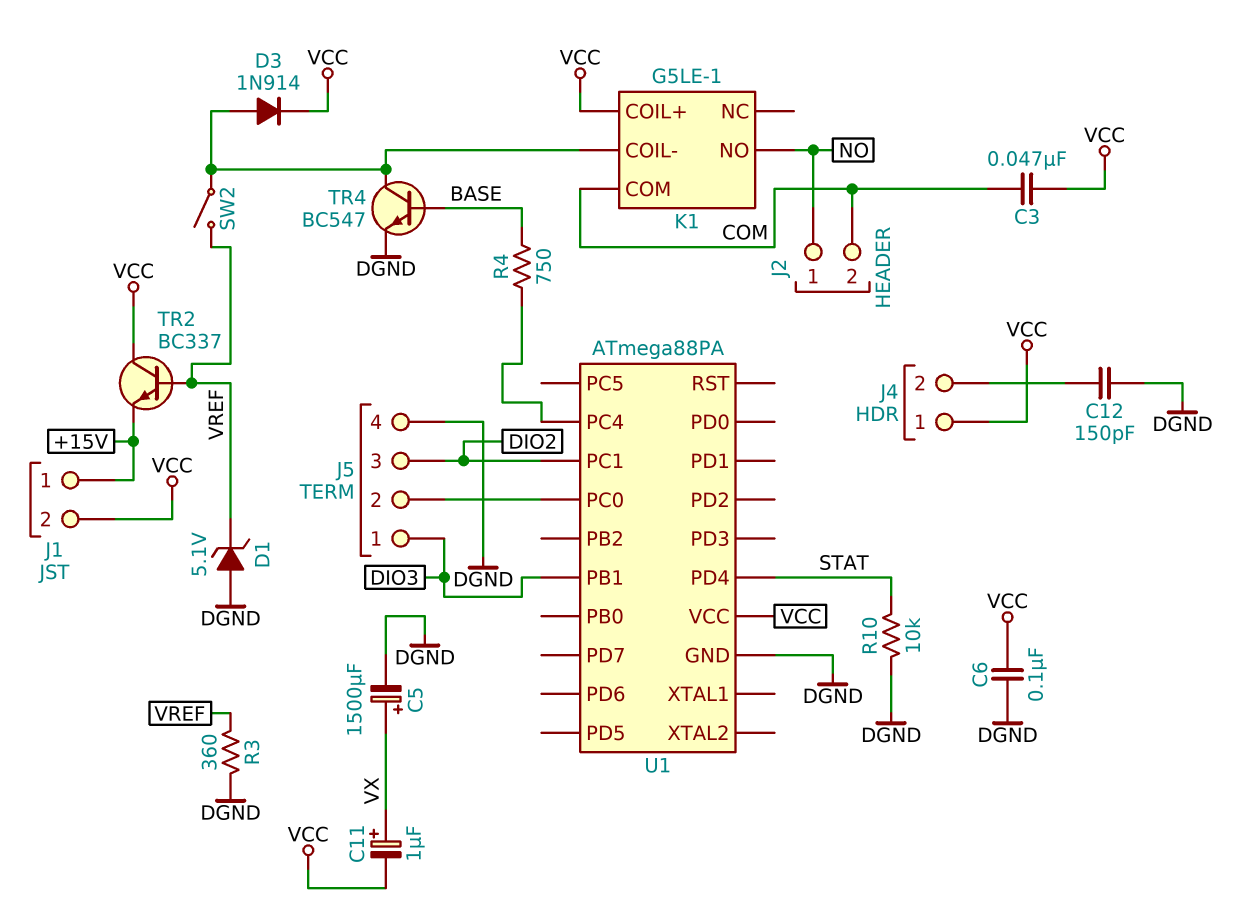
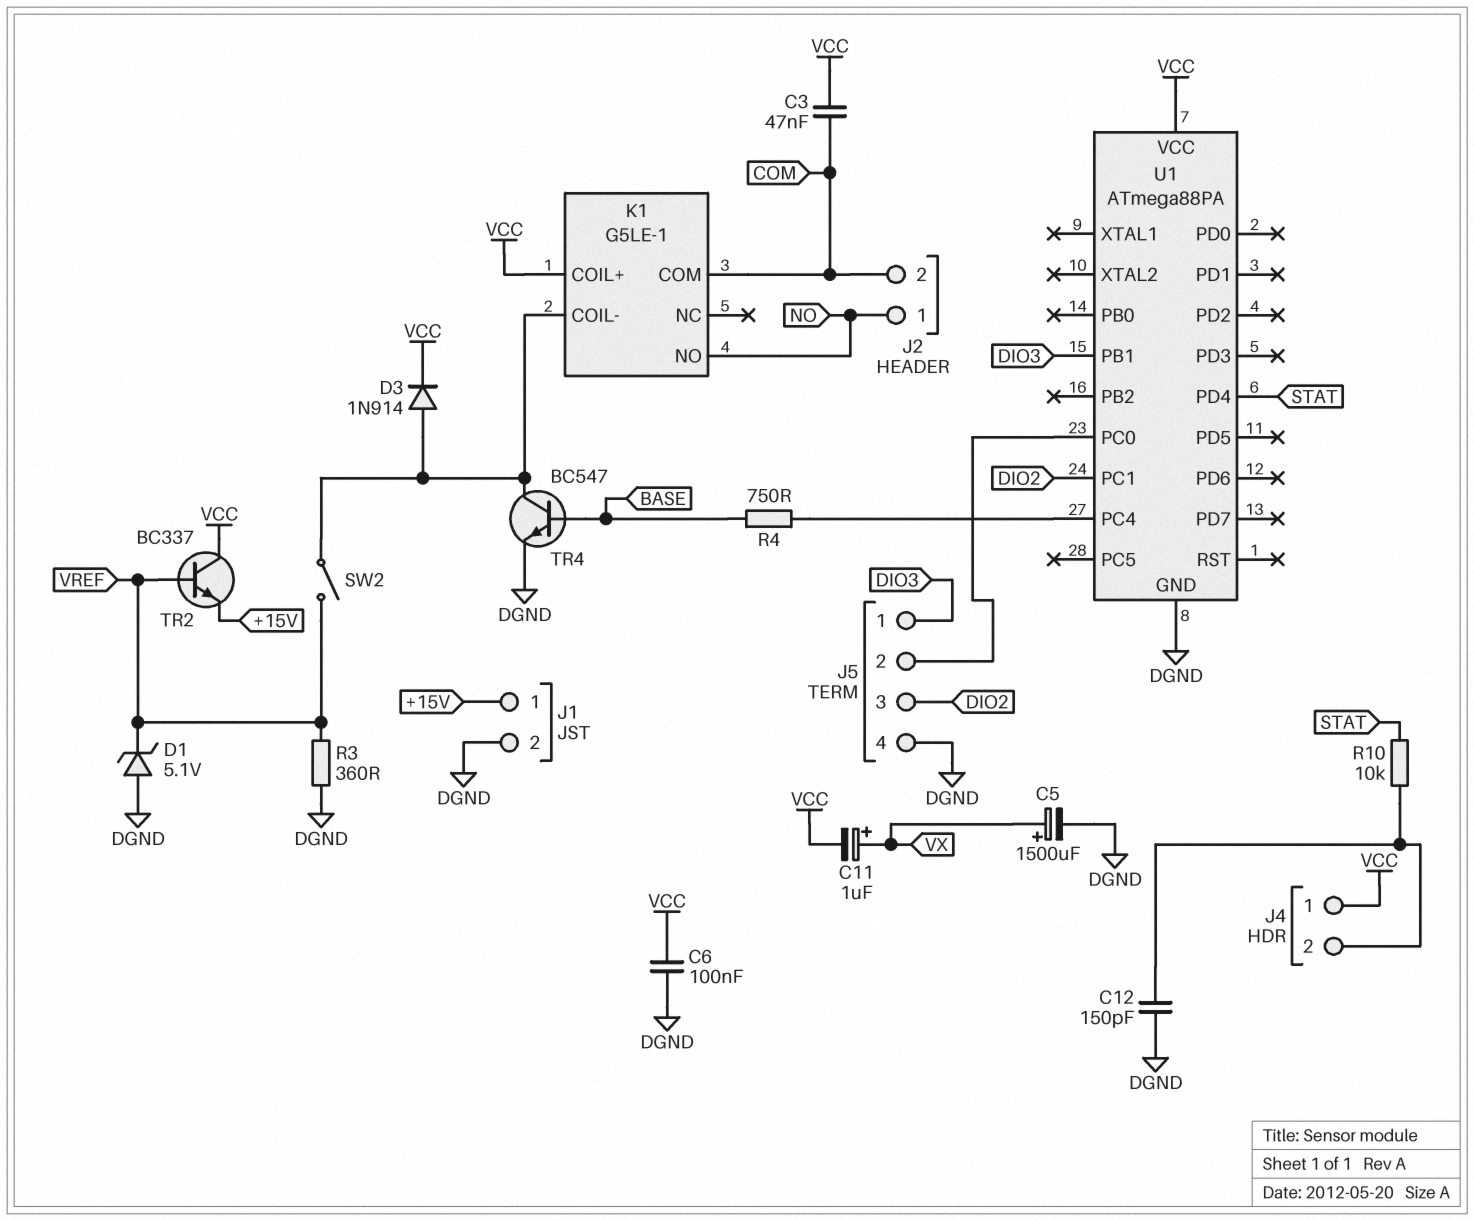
J1 pin 2: VCC -> DGND
R10: 10k (DGND, STAT) -> 10k (J4/2, STAT)

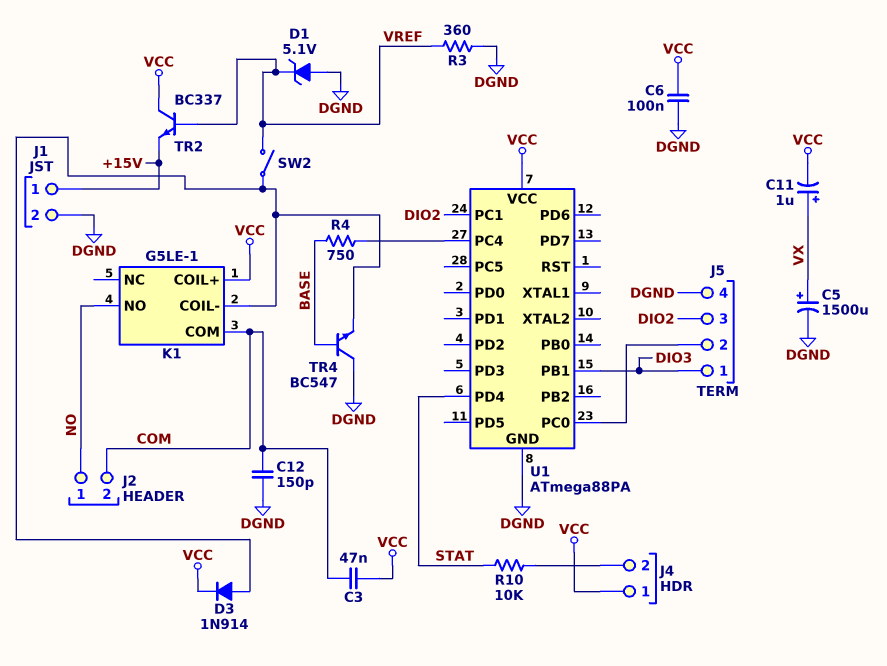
C12: 150pF (DGND, J4/2) -> 150pF (COM, DGND)
TR4: NPN BC547 (B BASE, C K1/COIL-, E DGND) -> NPN BC547 (B BASE, C DGND, E K1/COIL-)

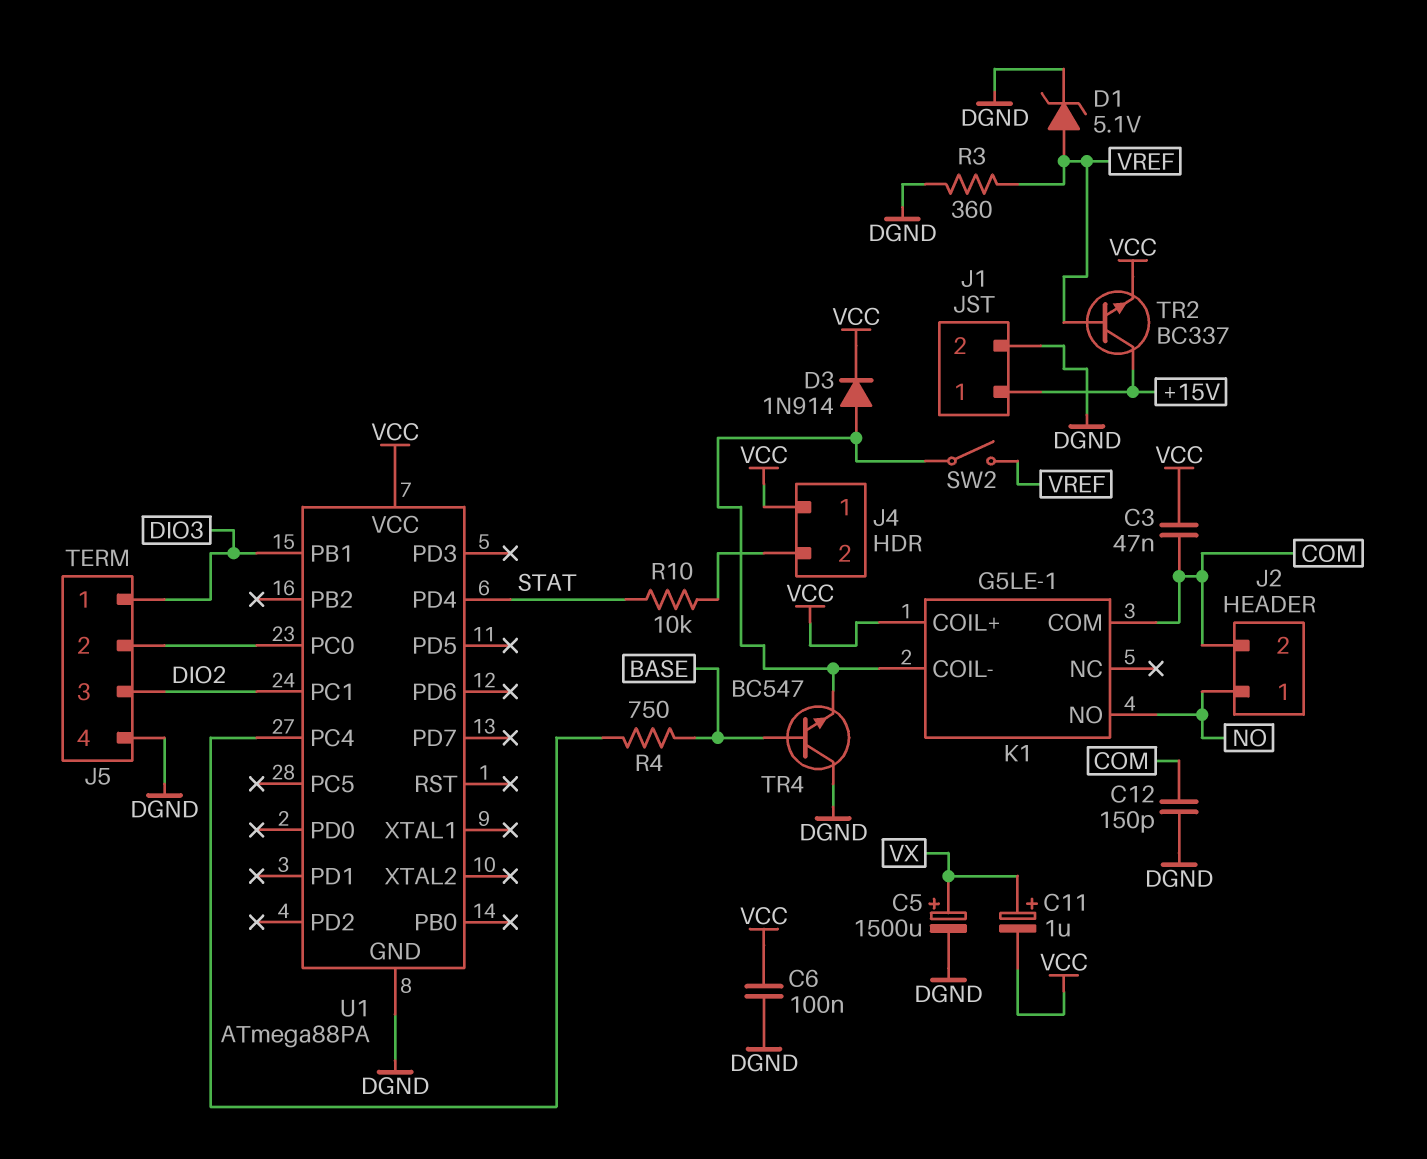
D1: zener 5.1V (A DGND, K VREF) -> zener 5.1V (A VREF, K DGND)
TR2: NPN BC337 (B VREF, C VCC, E +15V) -> NPN BC337 (B VREF, C +15V, E VCC)

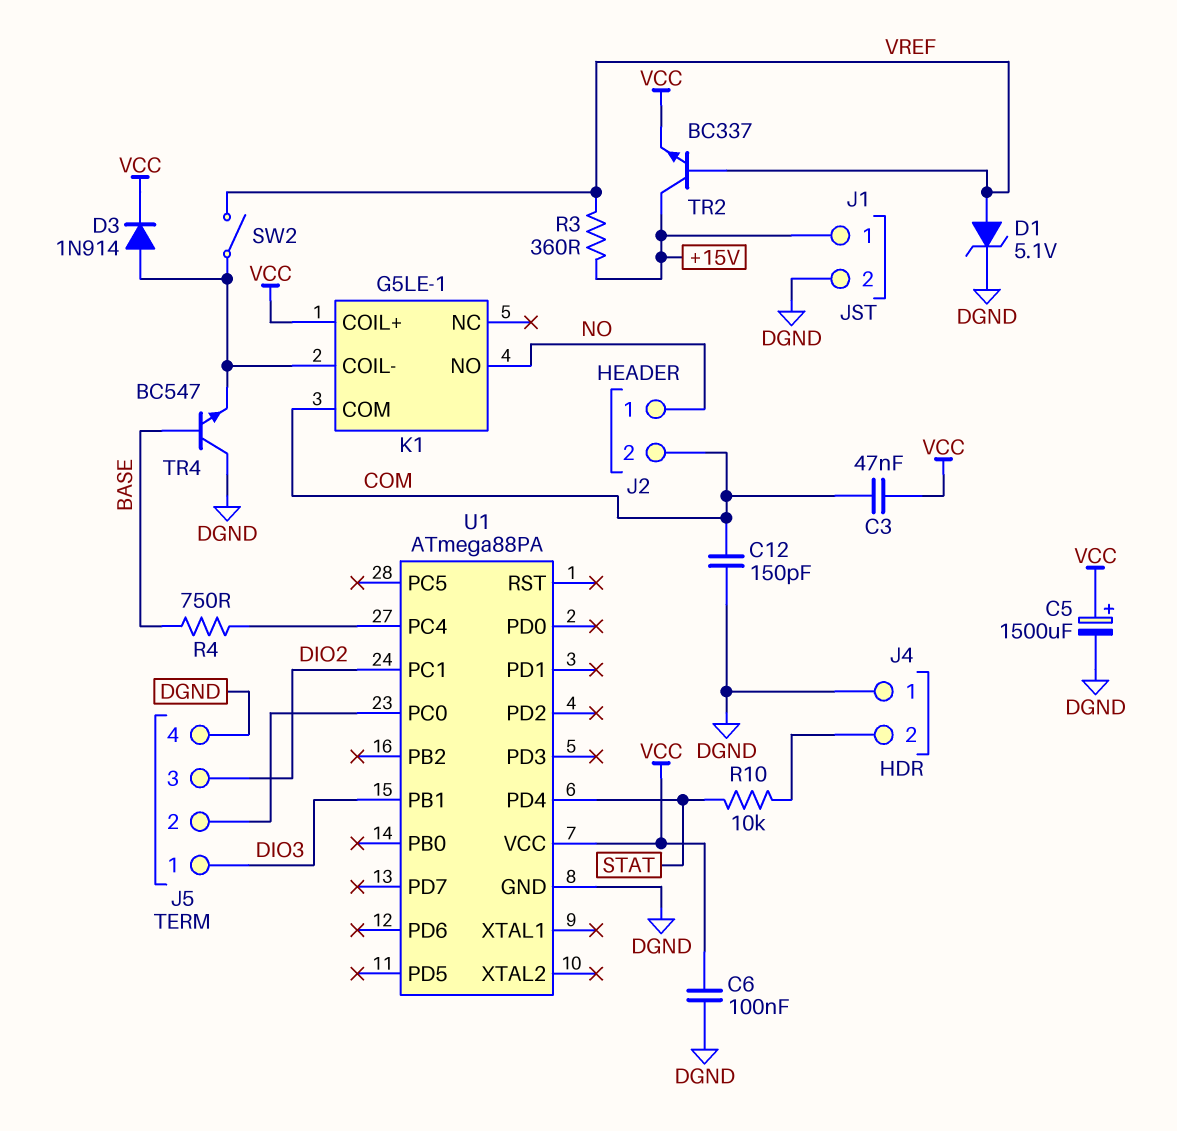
C5: 1500uF (plus VX, minus DGND) -> 1500uF (plus VCC, minus DGND)
C11: 1uF (plus VX, minus VCC) -> none
J4 pin 1: VCC -> DGND
R3: 360 (DGND, VREF) -> 360 (+15V, VREF)

